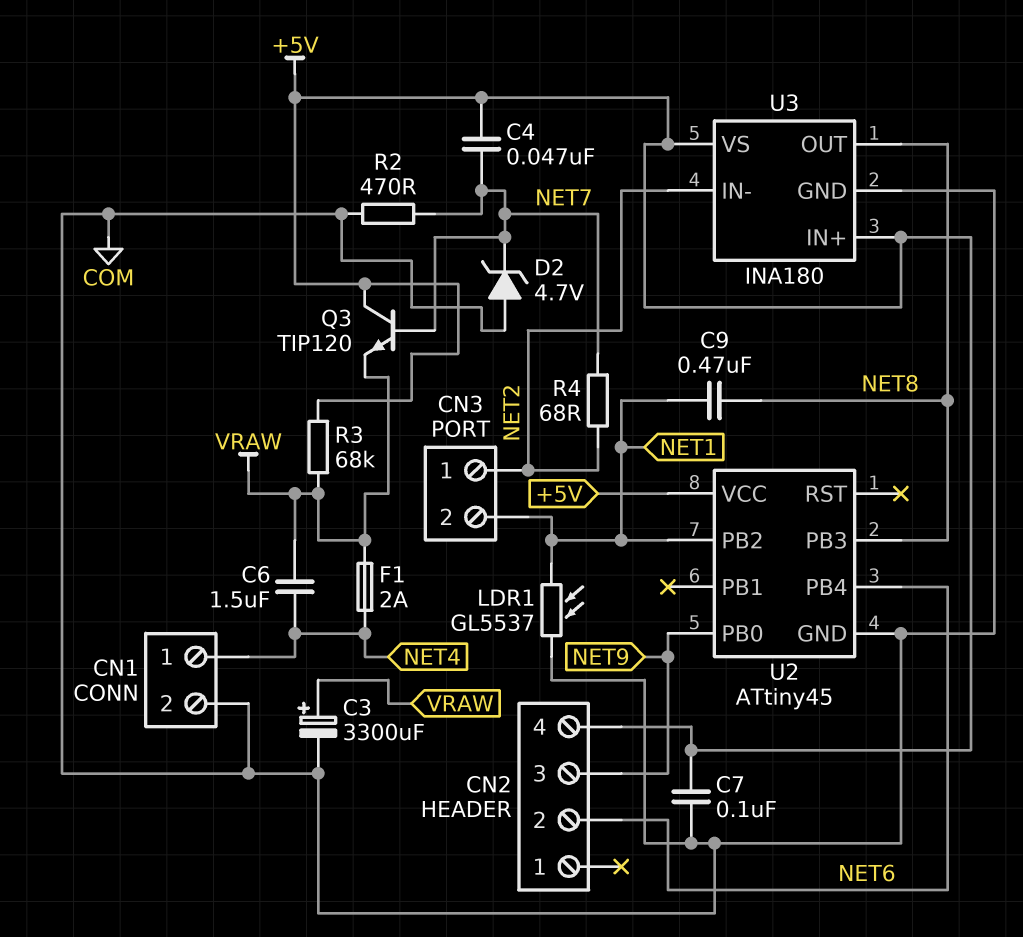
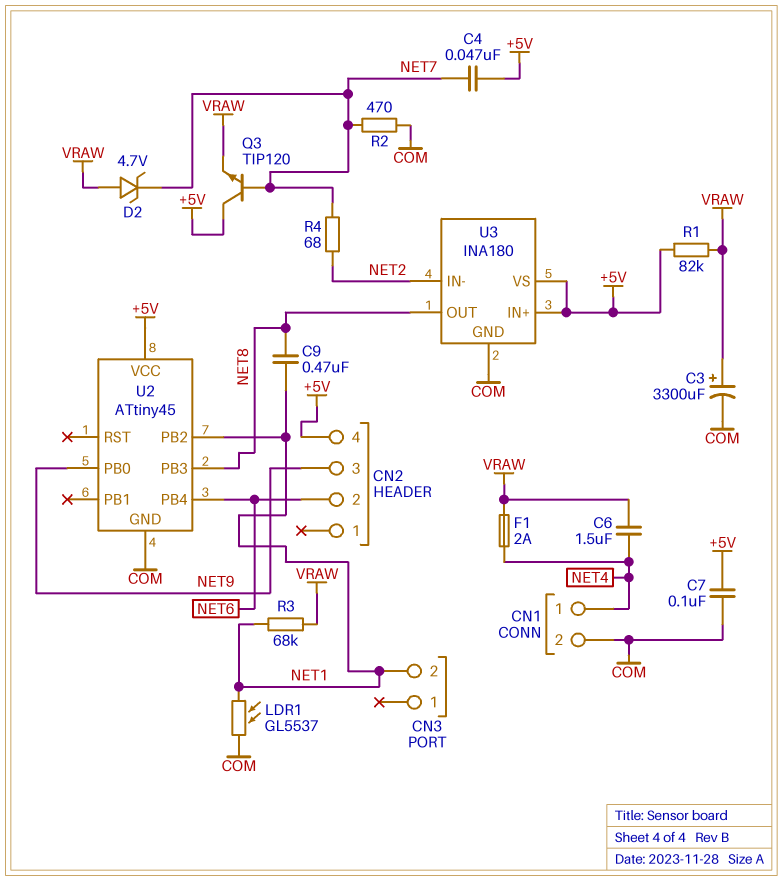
CN3 pin 1: NET2 -> none
D2: zener 4.7V (A COM, K NET7) -> zener 4.7V (A VRAW, K NET7)
R1: none -> 82k (+5V, VRAW)
R3: 68k (+5V, VRAW) -> 68k (NET1, VRAW)

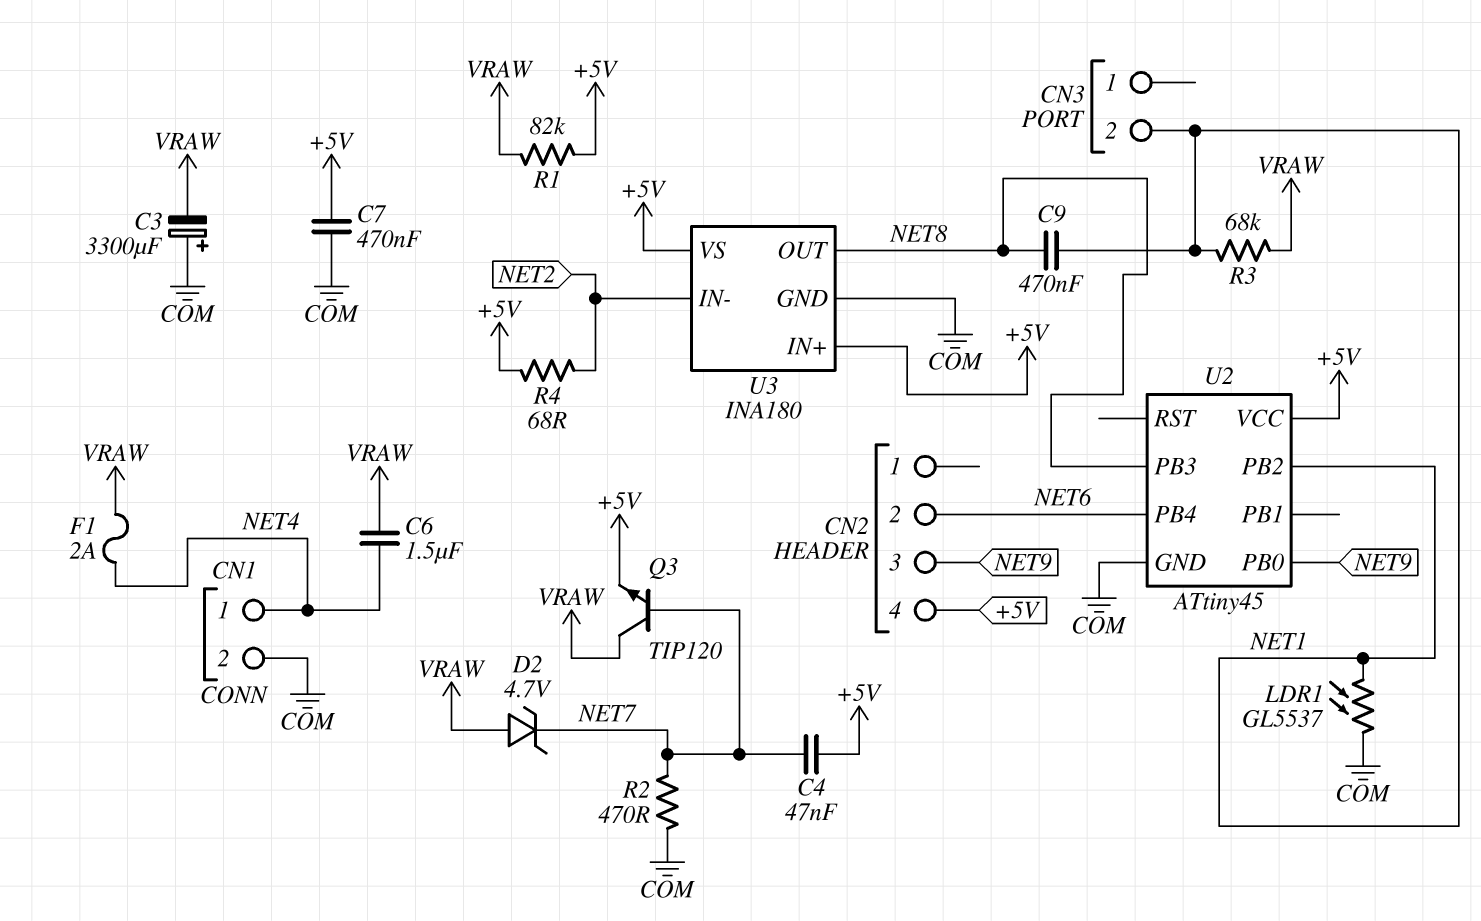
C3: 3300uF (plus VRAW, minus COM) -> 3300uF (plus COM, minus VRAW)
C7: 100nF (+5V, COM) -> 470nF (+5V, COM)
Q3: NPN TIP120 (B NET7, C +5V, E VRAW) -> NPN TIP120 (B NET7, C VRAW, E +5V)
R4: 68 (NET2, NET7) -> 68 (+5V, NET2)

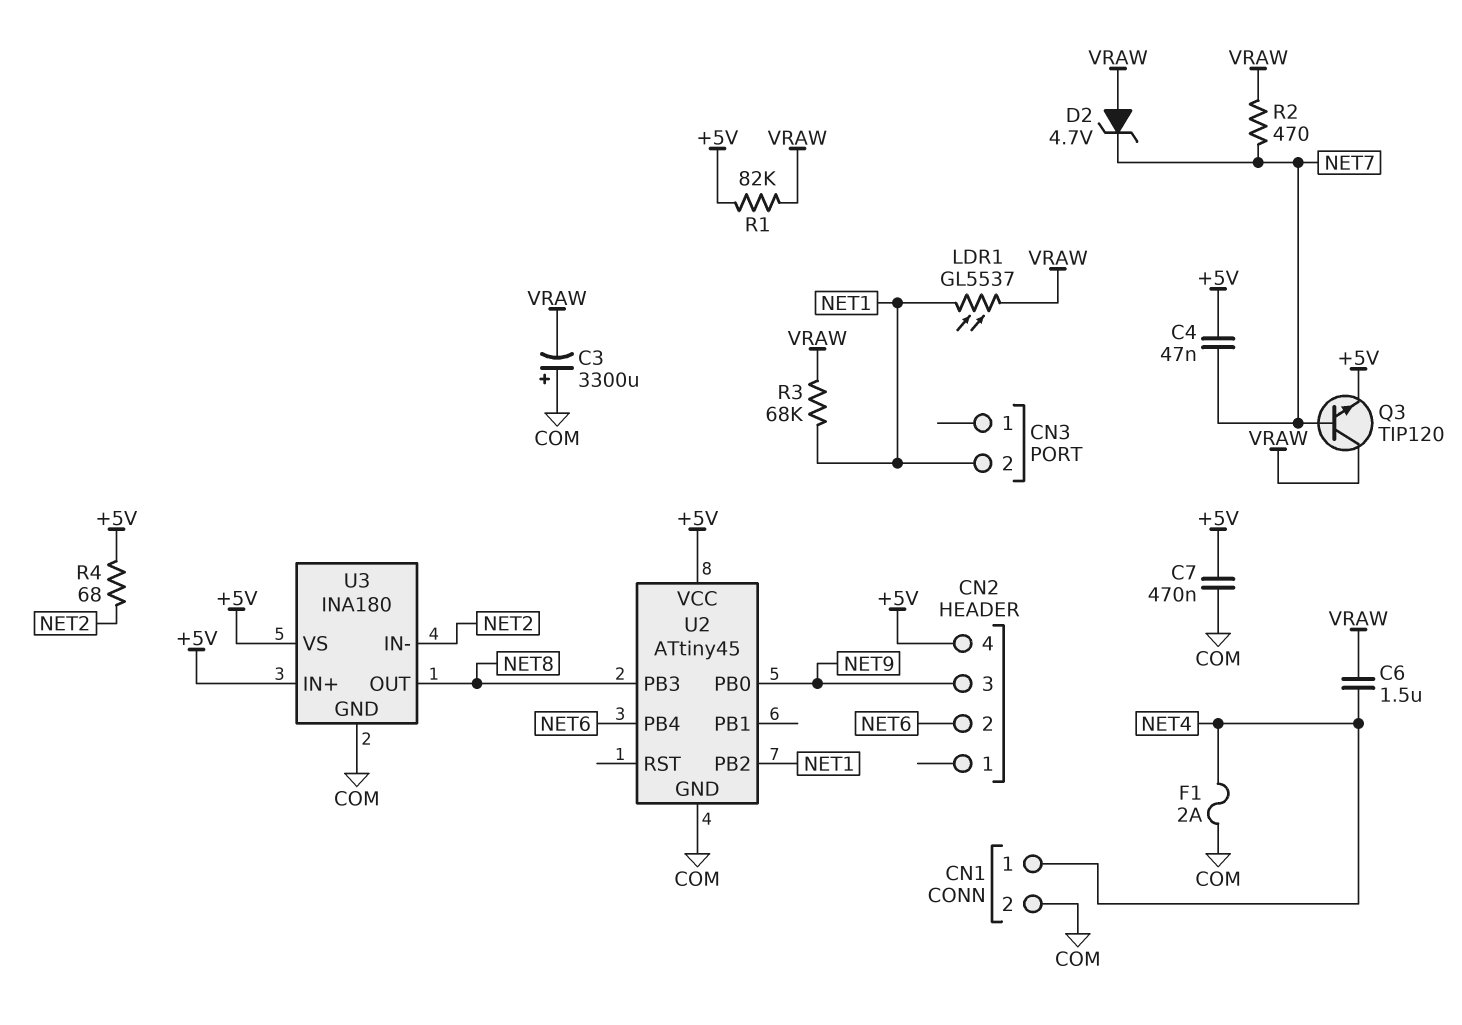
C9: 470nF (NET1, NET8) -> none
F1: 2A (NET4, VRAW) -> 2A (COM, NET4)
LDR1: GL5537 (COM, NET1) -> GL5537 (NET1, VRAW)
R2: 470 (COM, NET7) -> 470 (NET7, VRAW)

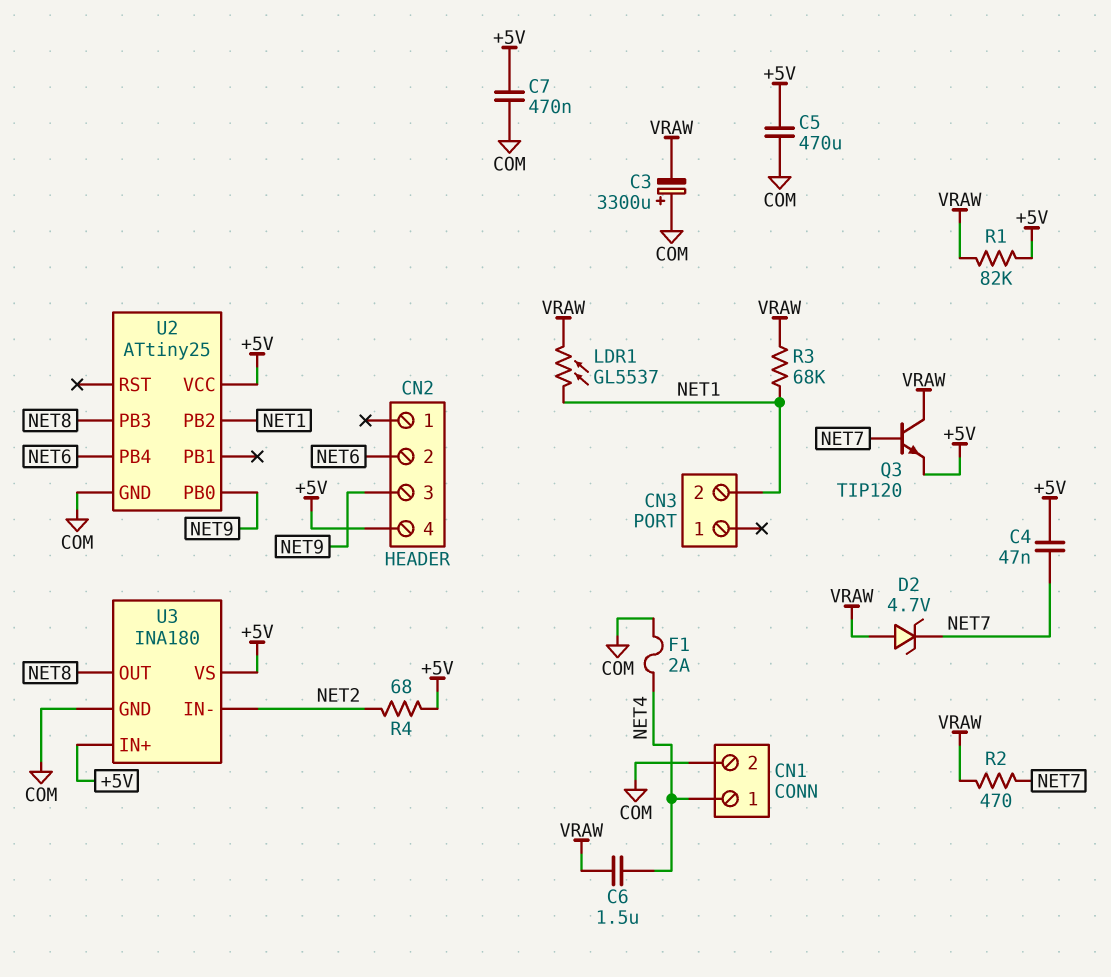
C5: none -> 470uF (+5V, COM)
U2: ATtiny45 -> ATtiny25

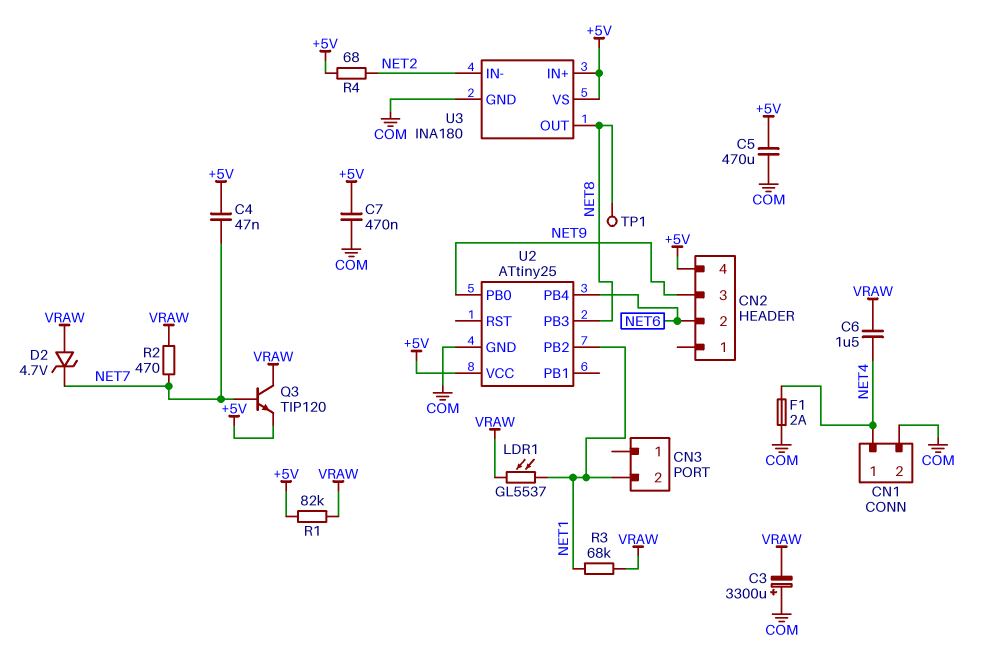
TP1: none -> test point (NET8)

